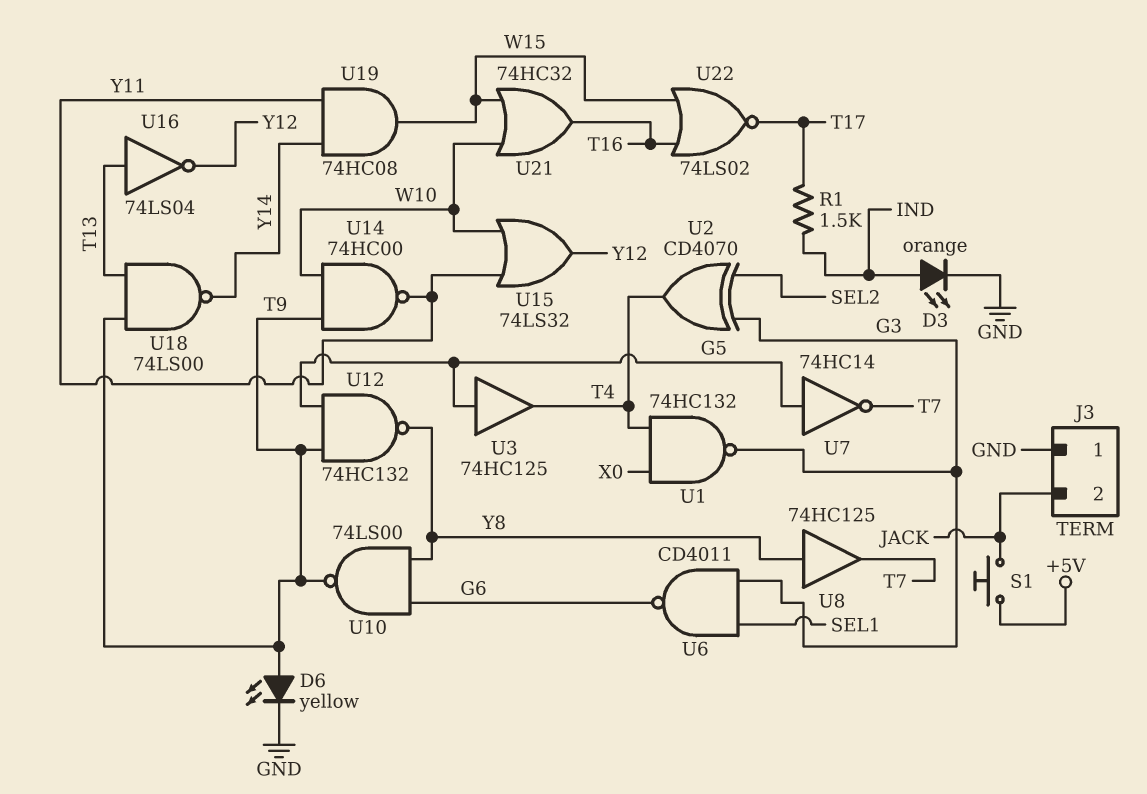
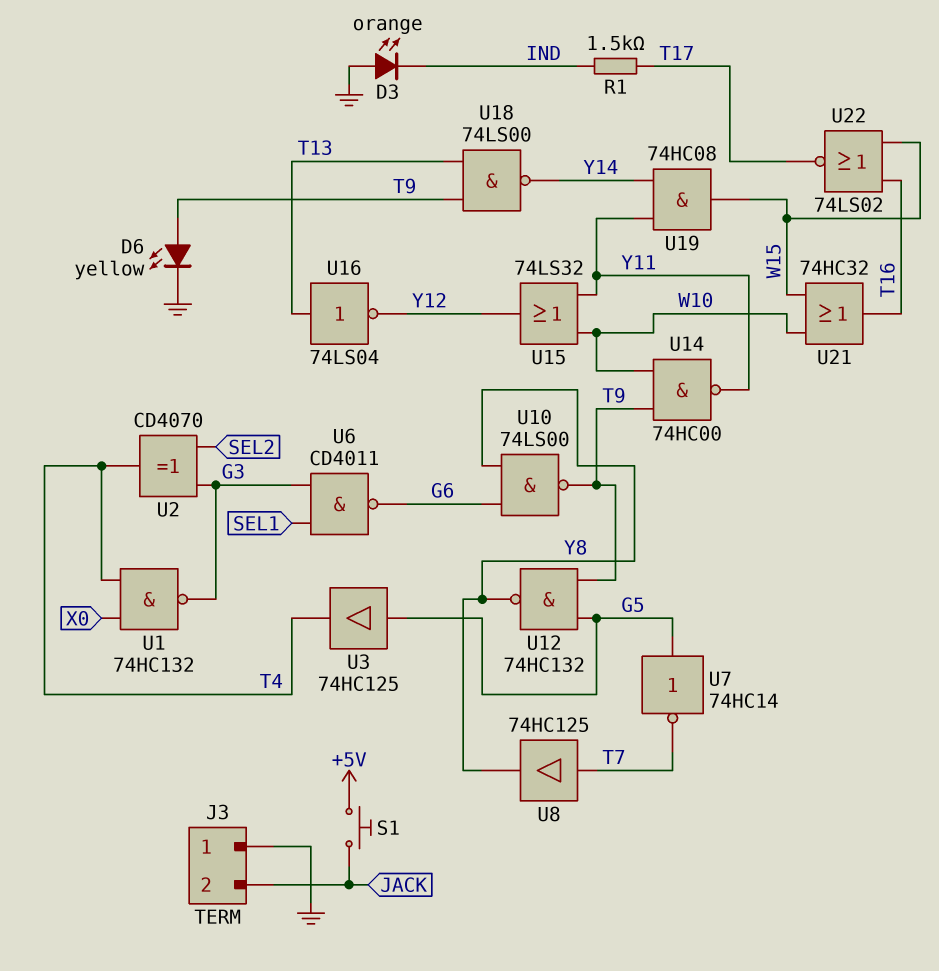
D3: LED orange (A IND, K GND) -> LED orange (A GND, K IND)
U8: buffer 74HC125 (in Y8, out T7) -> buffer 74HC125 (in T7, out Y8)

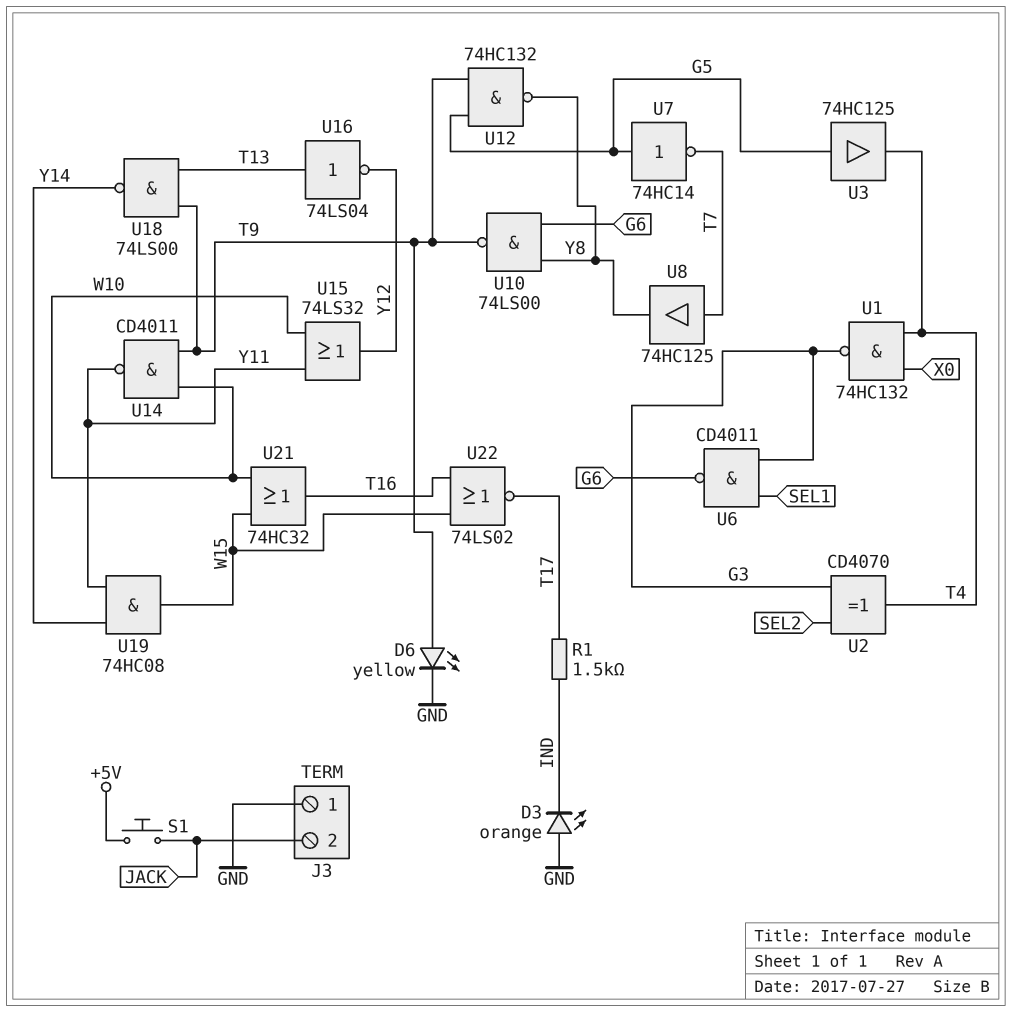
U14: NAND 74HC00 (in T9, in W10, out Y11) -> NAND CD4011 (in T9, in W10, out Y11)

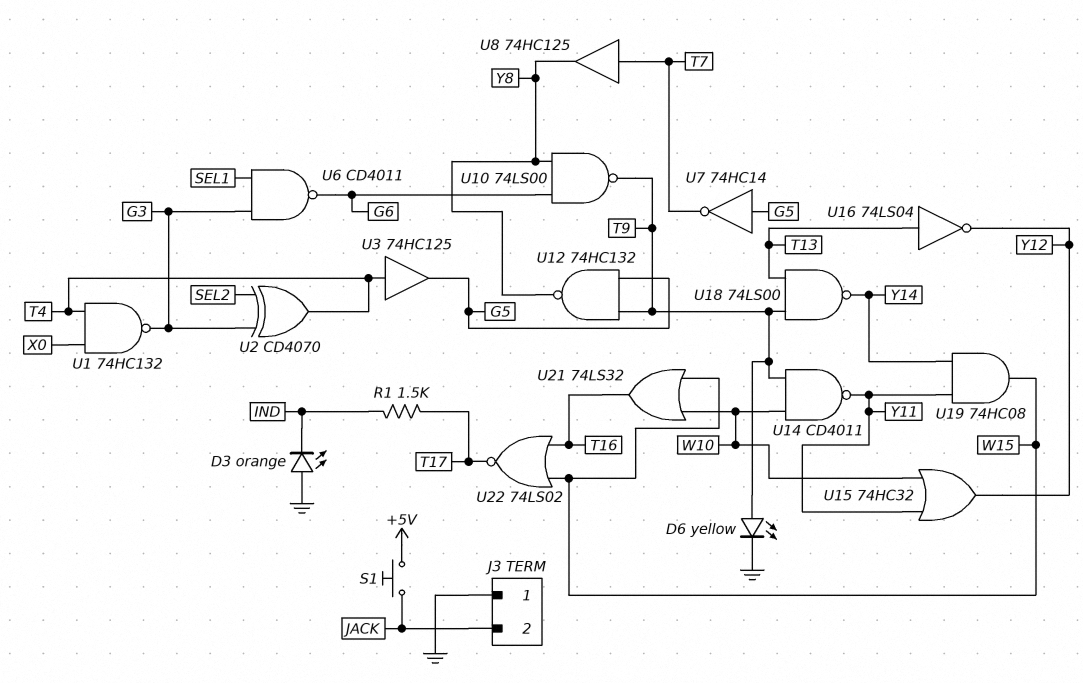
U3: buffer 74HC125 (in G5, out T4) -> buffer 74HC125 (in T4, out G5)
U15: OR 74LS32 (in W10, in Y11, out Y12) -> OR 74HC32 (in W10, in Y11, out Y12)
U21: OR 74HC32 (in W10, in W15, out T16) -> OR 74LS32 (in W10, in W15, out T16)

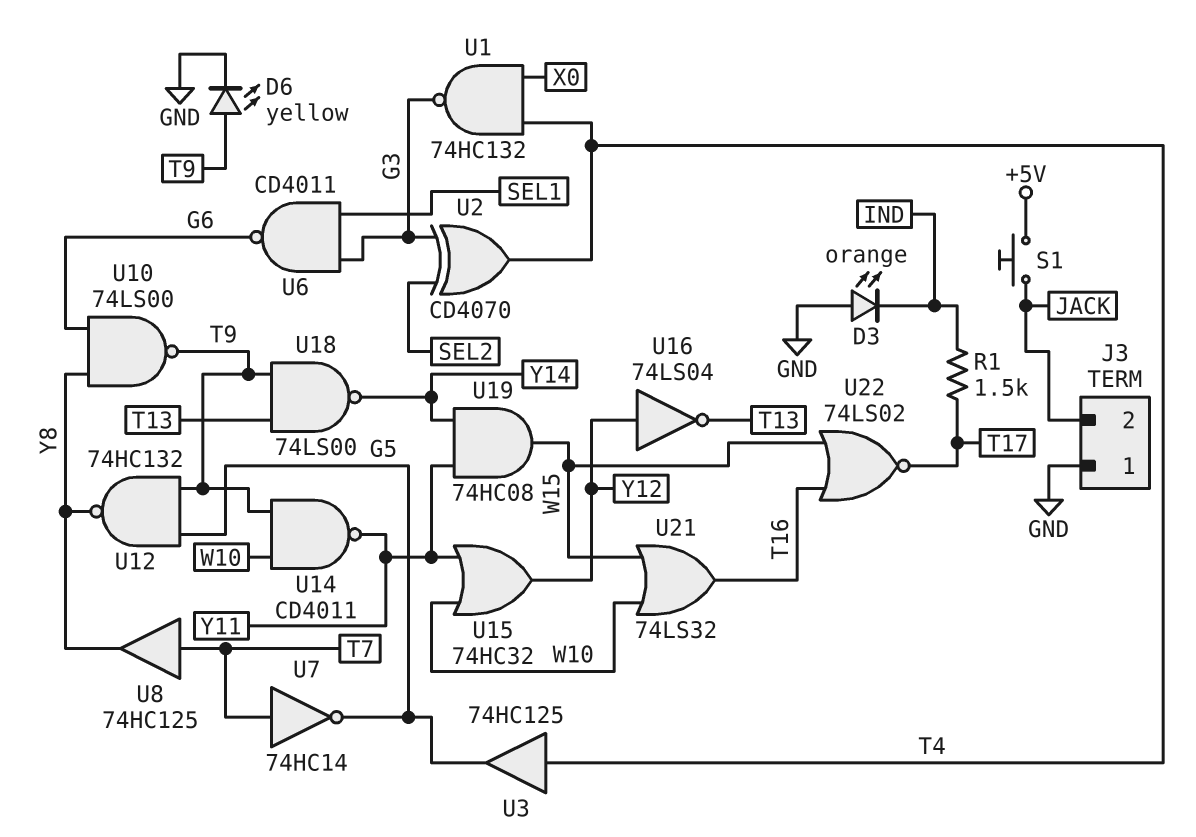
U7: NOT 74HC14 (in G5, out T7) -> NOT 74HC14 (in T7, out G5)
U16: NOT 74LS04 (in T13, out Y12) -> NOT 74LS04 (in Y12, out T13)

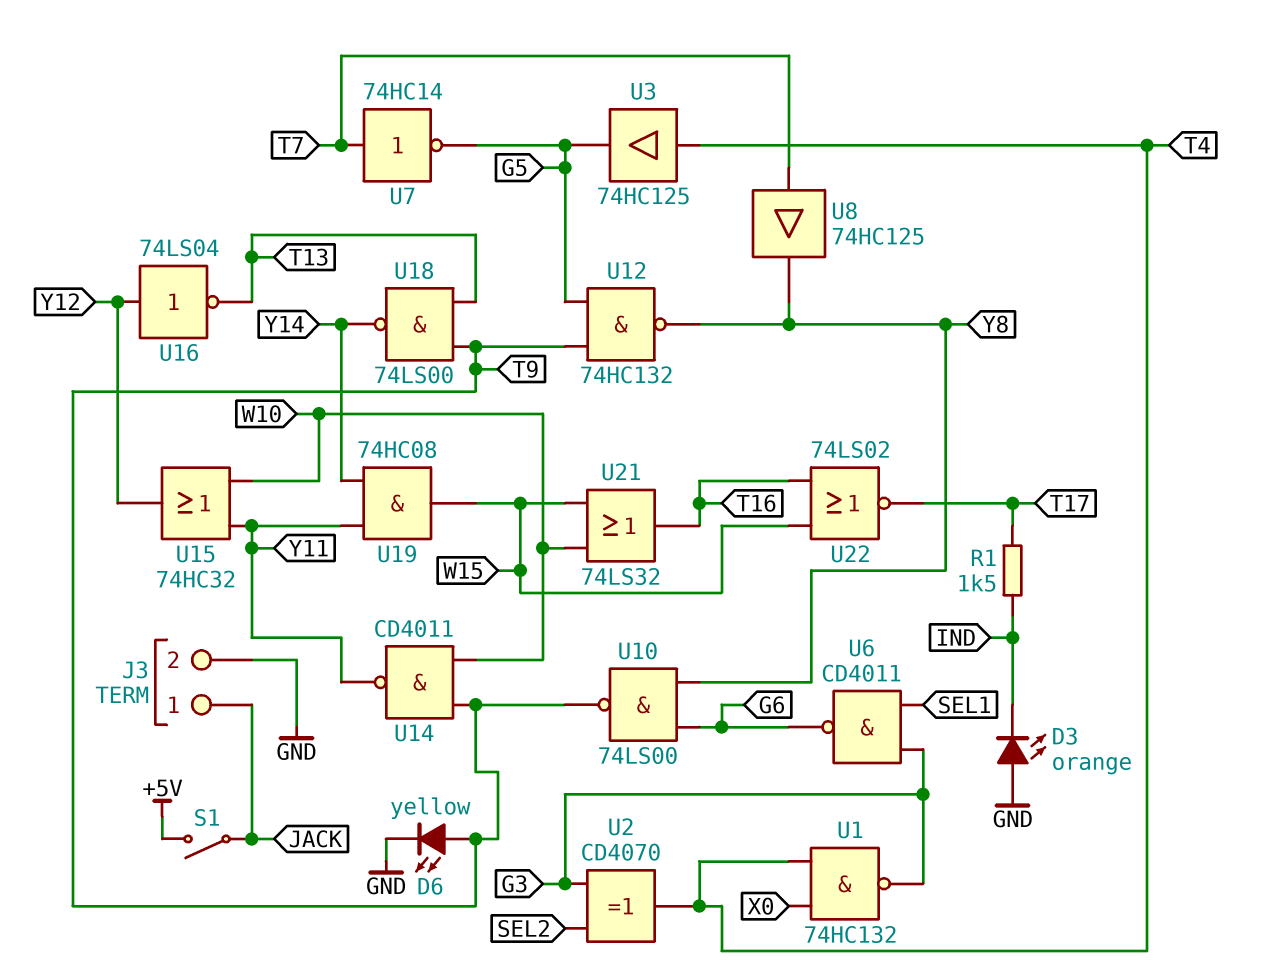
J3 pin 1: GND -> JACK
J3 pin 2: JACK -> GND
S1: button (+5V, JACK) -> switch (+5V, JACK)

